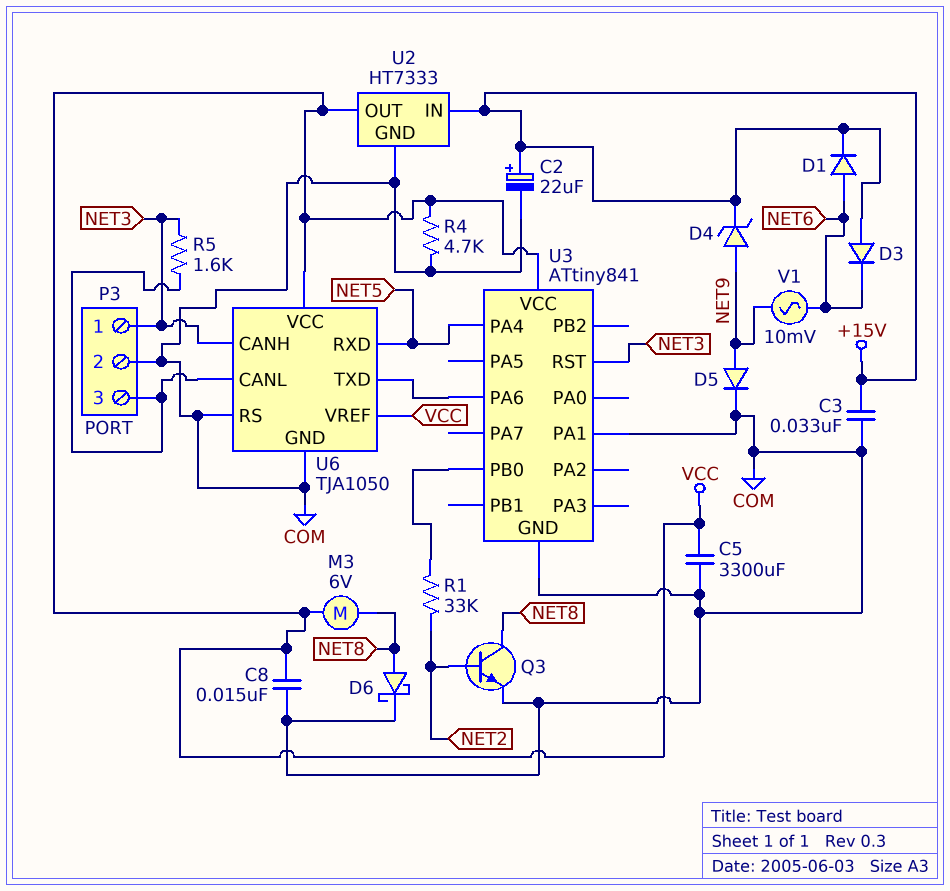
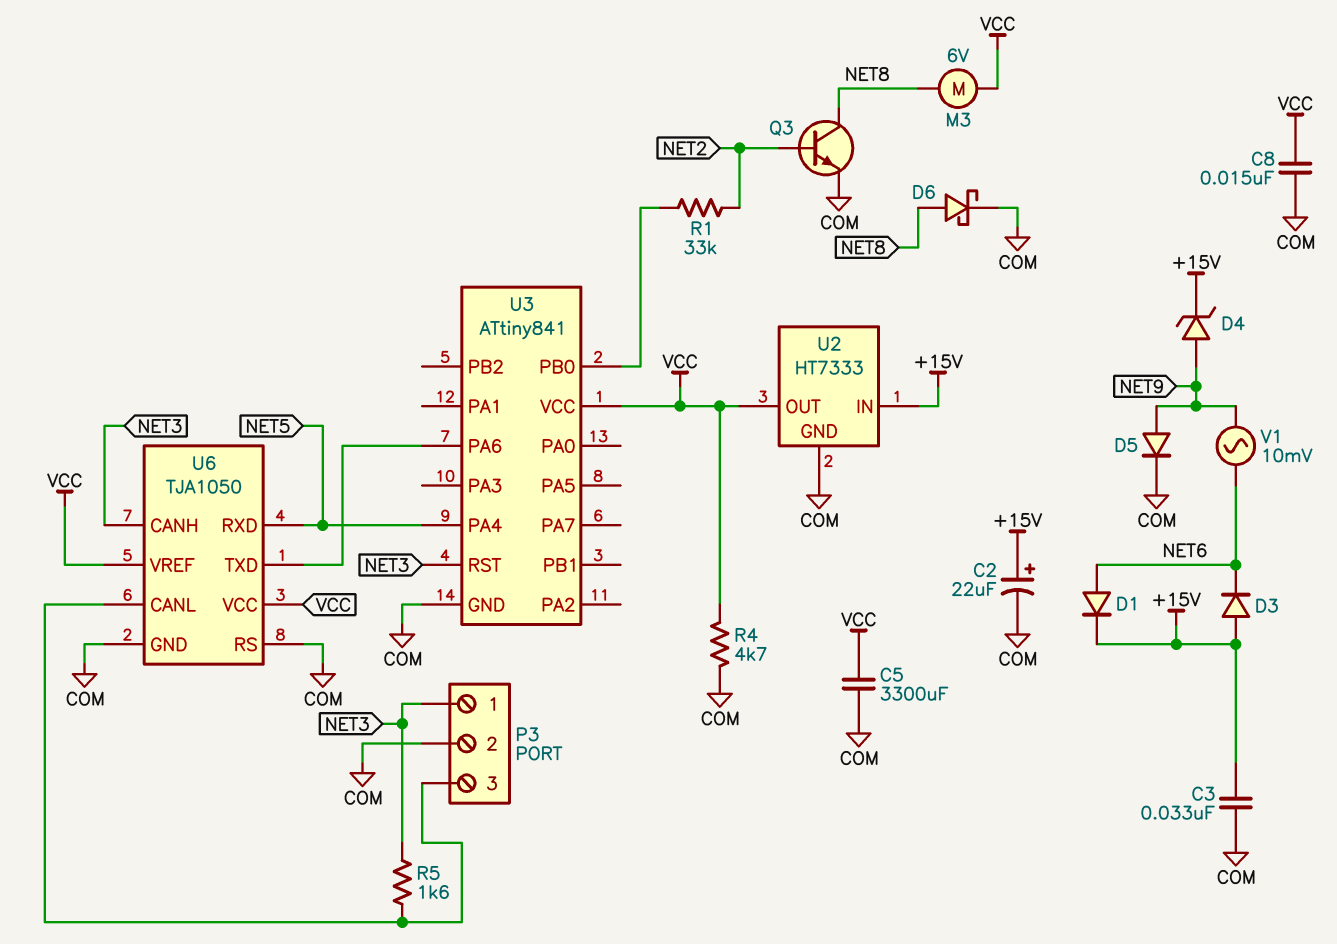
U3 pin PA1: COM -> none

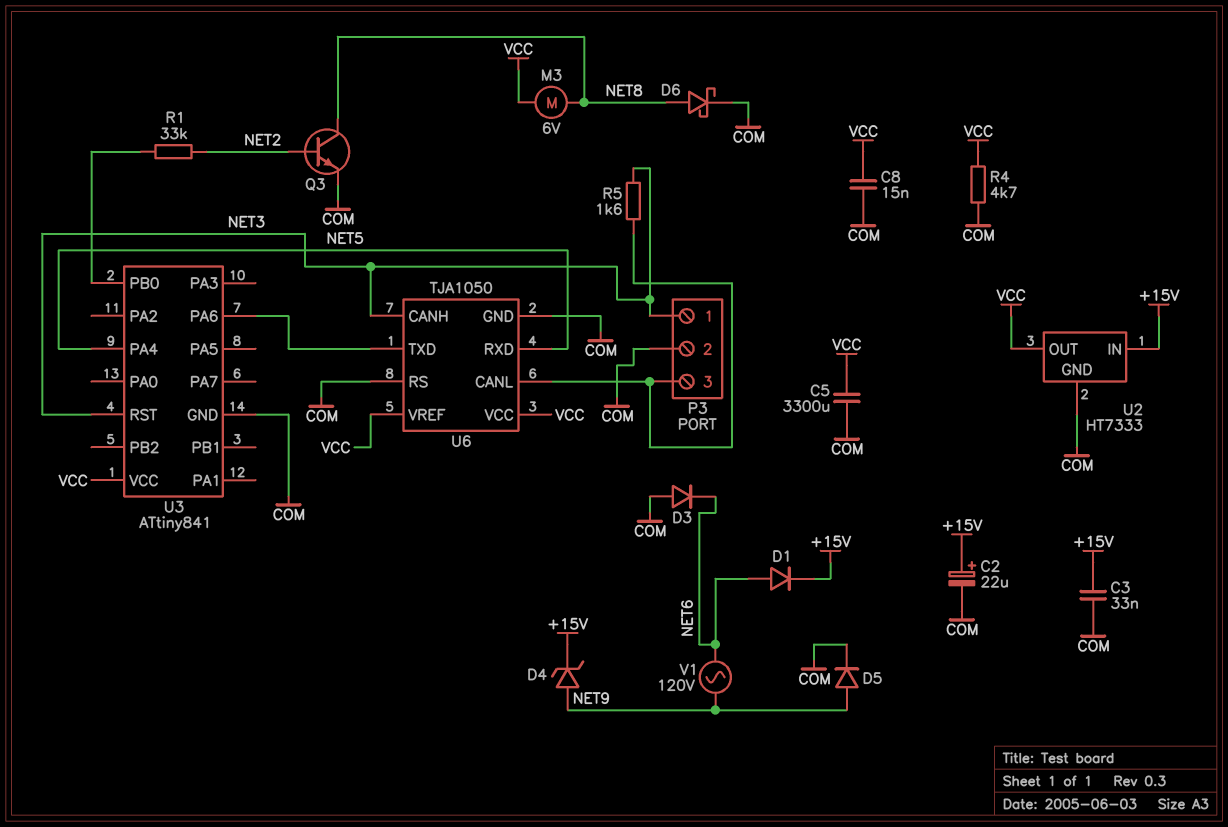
D3: diode (A +15V, K NET6) -> diode (A COM, K NET6)
V1: AC 10mV (NET6, NET9) -> AC 120V (NET6, NET9)

